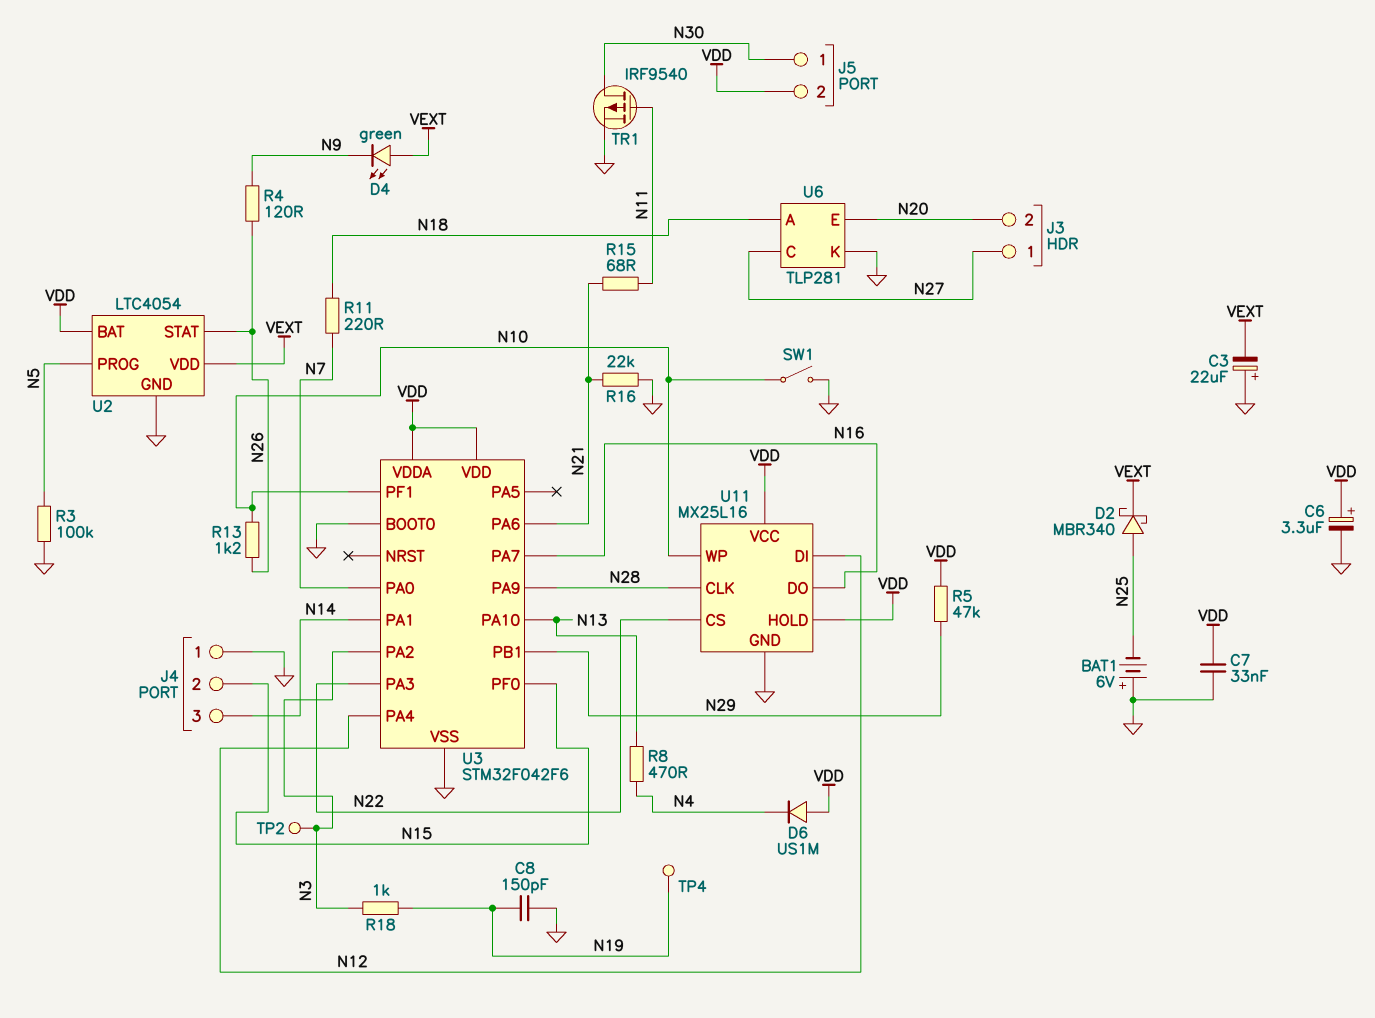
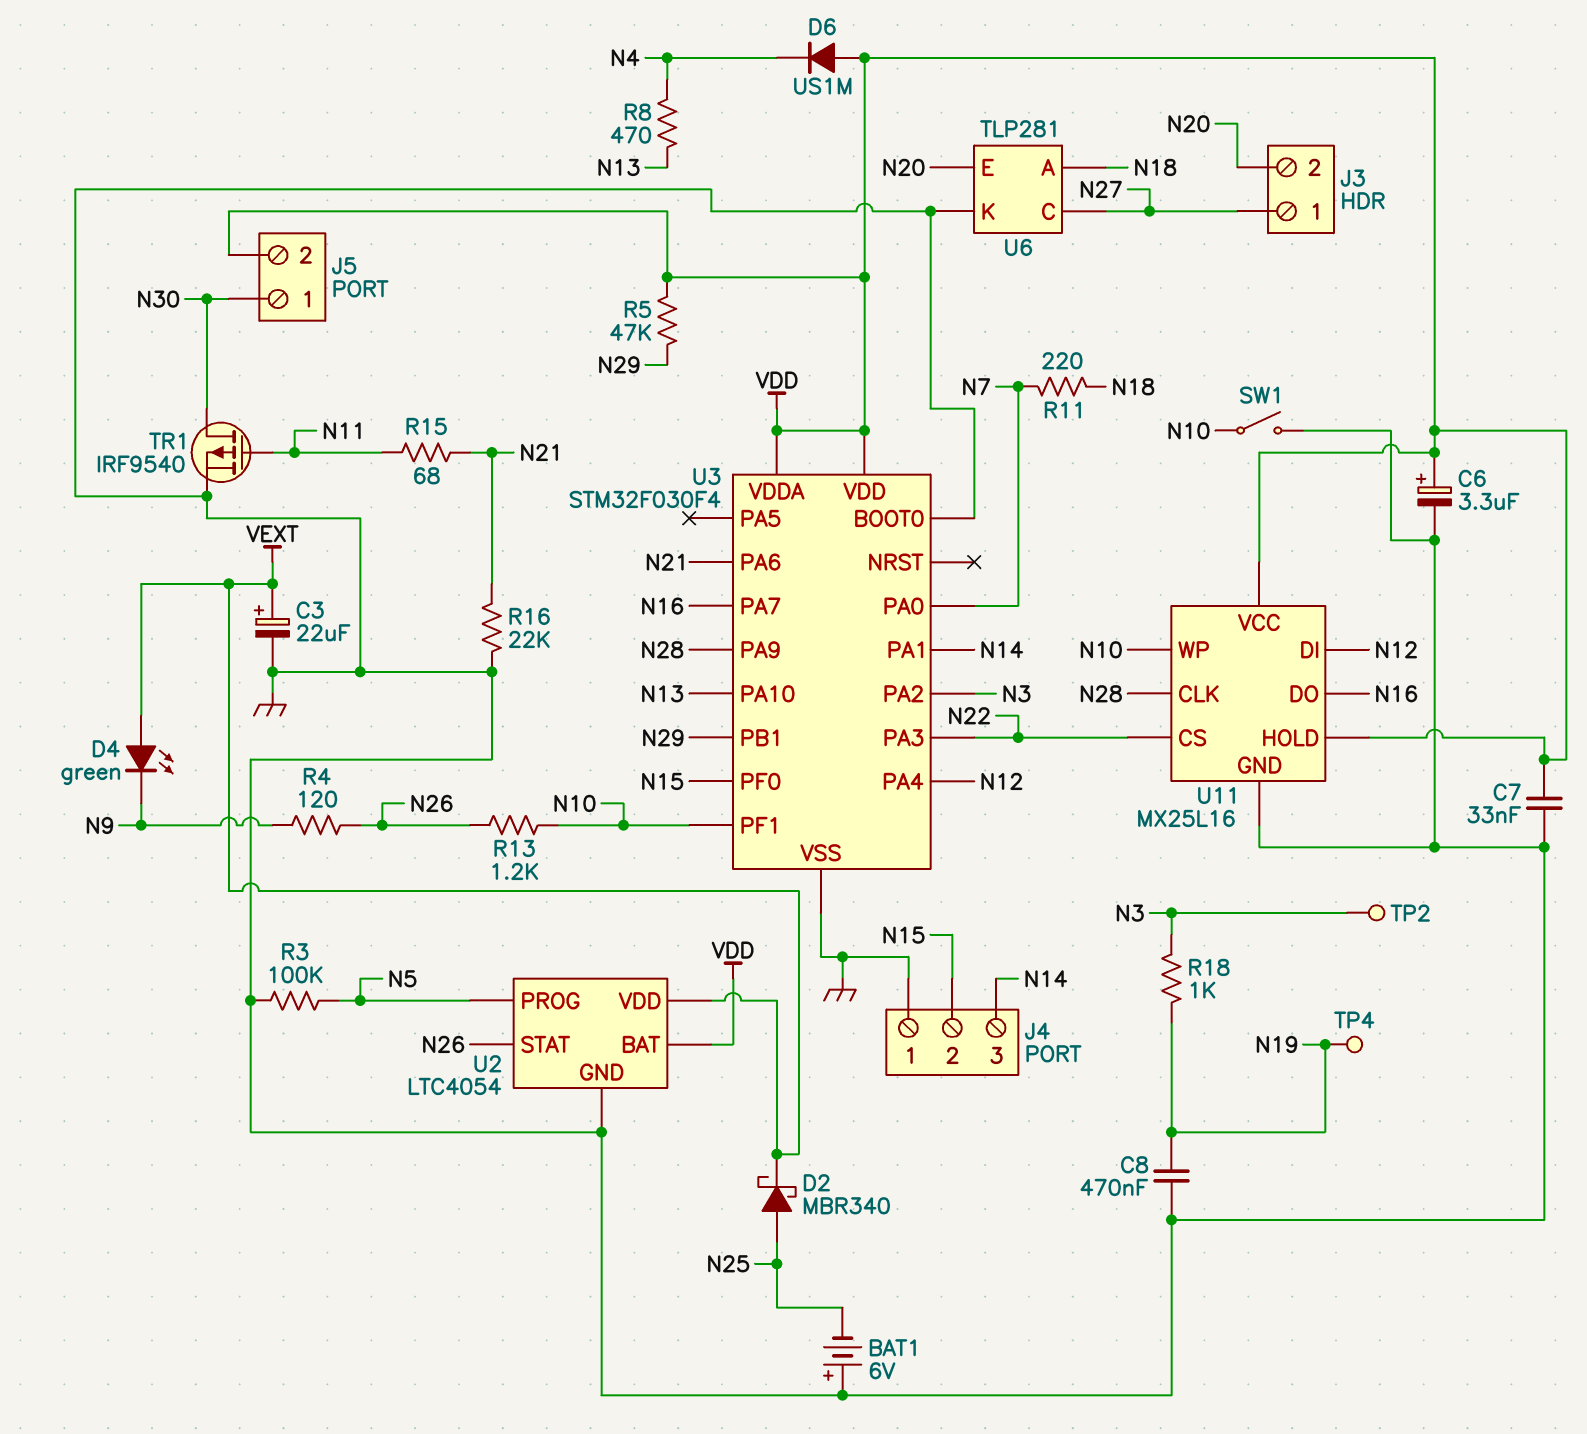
C3: 22uF (plus GND, minus VEXT) -> 22uF (plus VEXT, minus GND)
C8: 150pF (GND, N19) -> 470nF (GND, N19)
U3: STM32F042F6 -> STM32F030F4

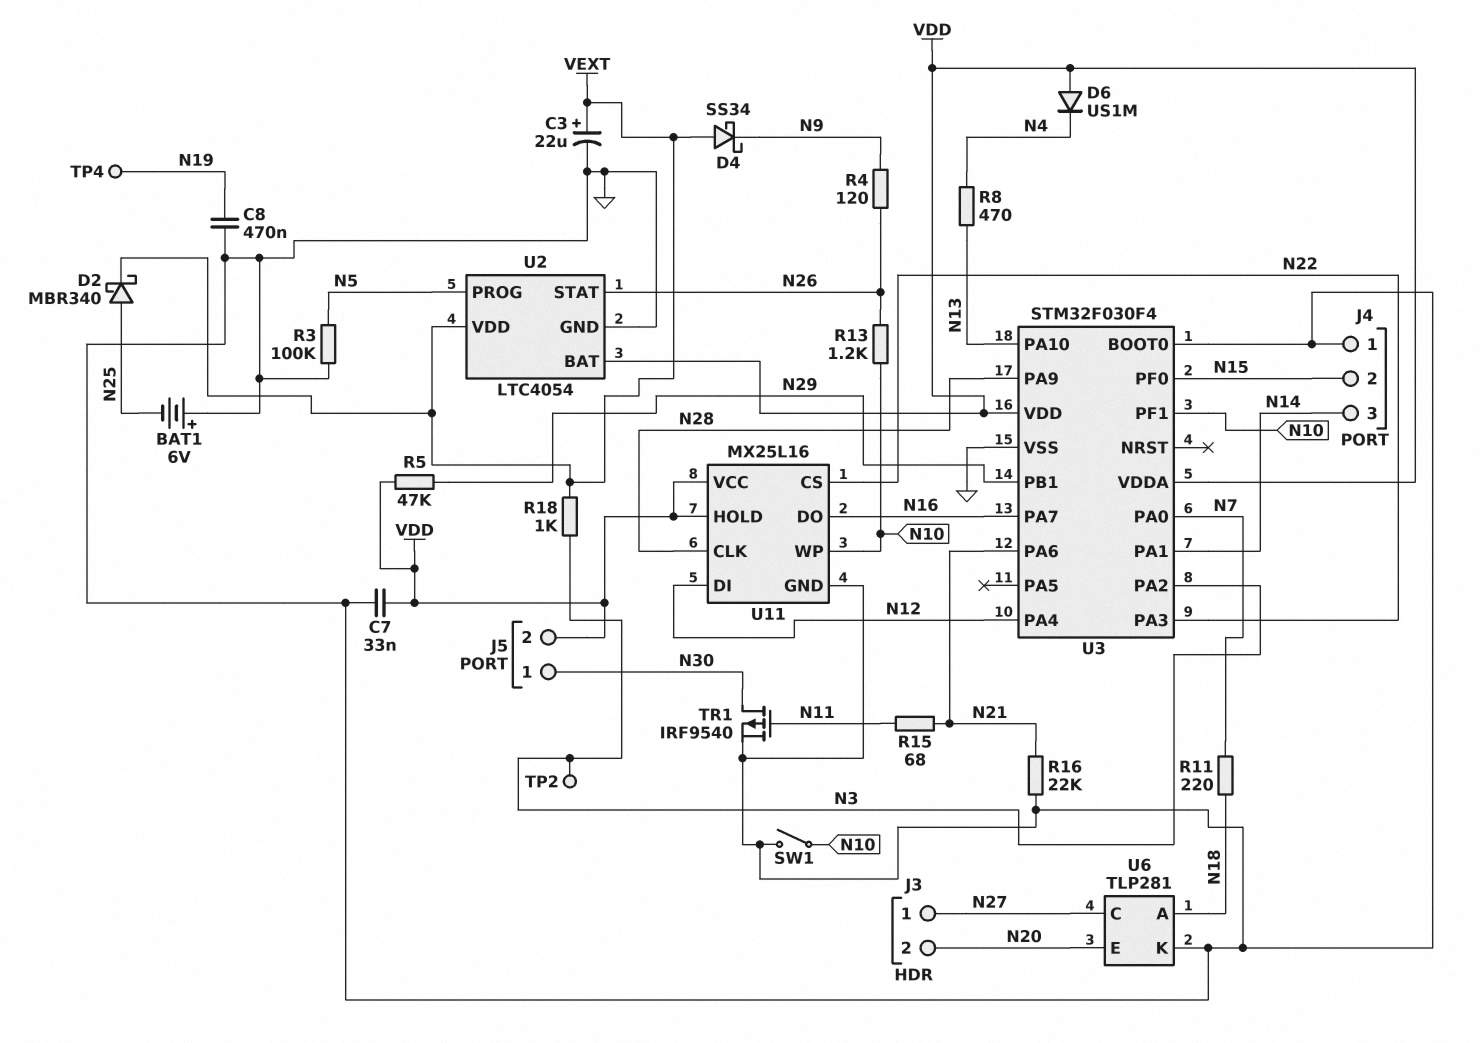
C6: 3.3uF (plus VDD, minus GND) -> none
D4: LED green (A VEXT, K N9) -> schottky SS34 (A VEXT, K N9)
R18: 1k (N3, N19) -> 1k (N3, VEXT)

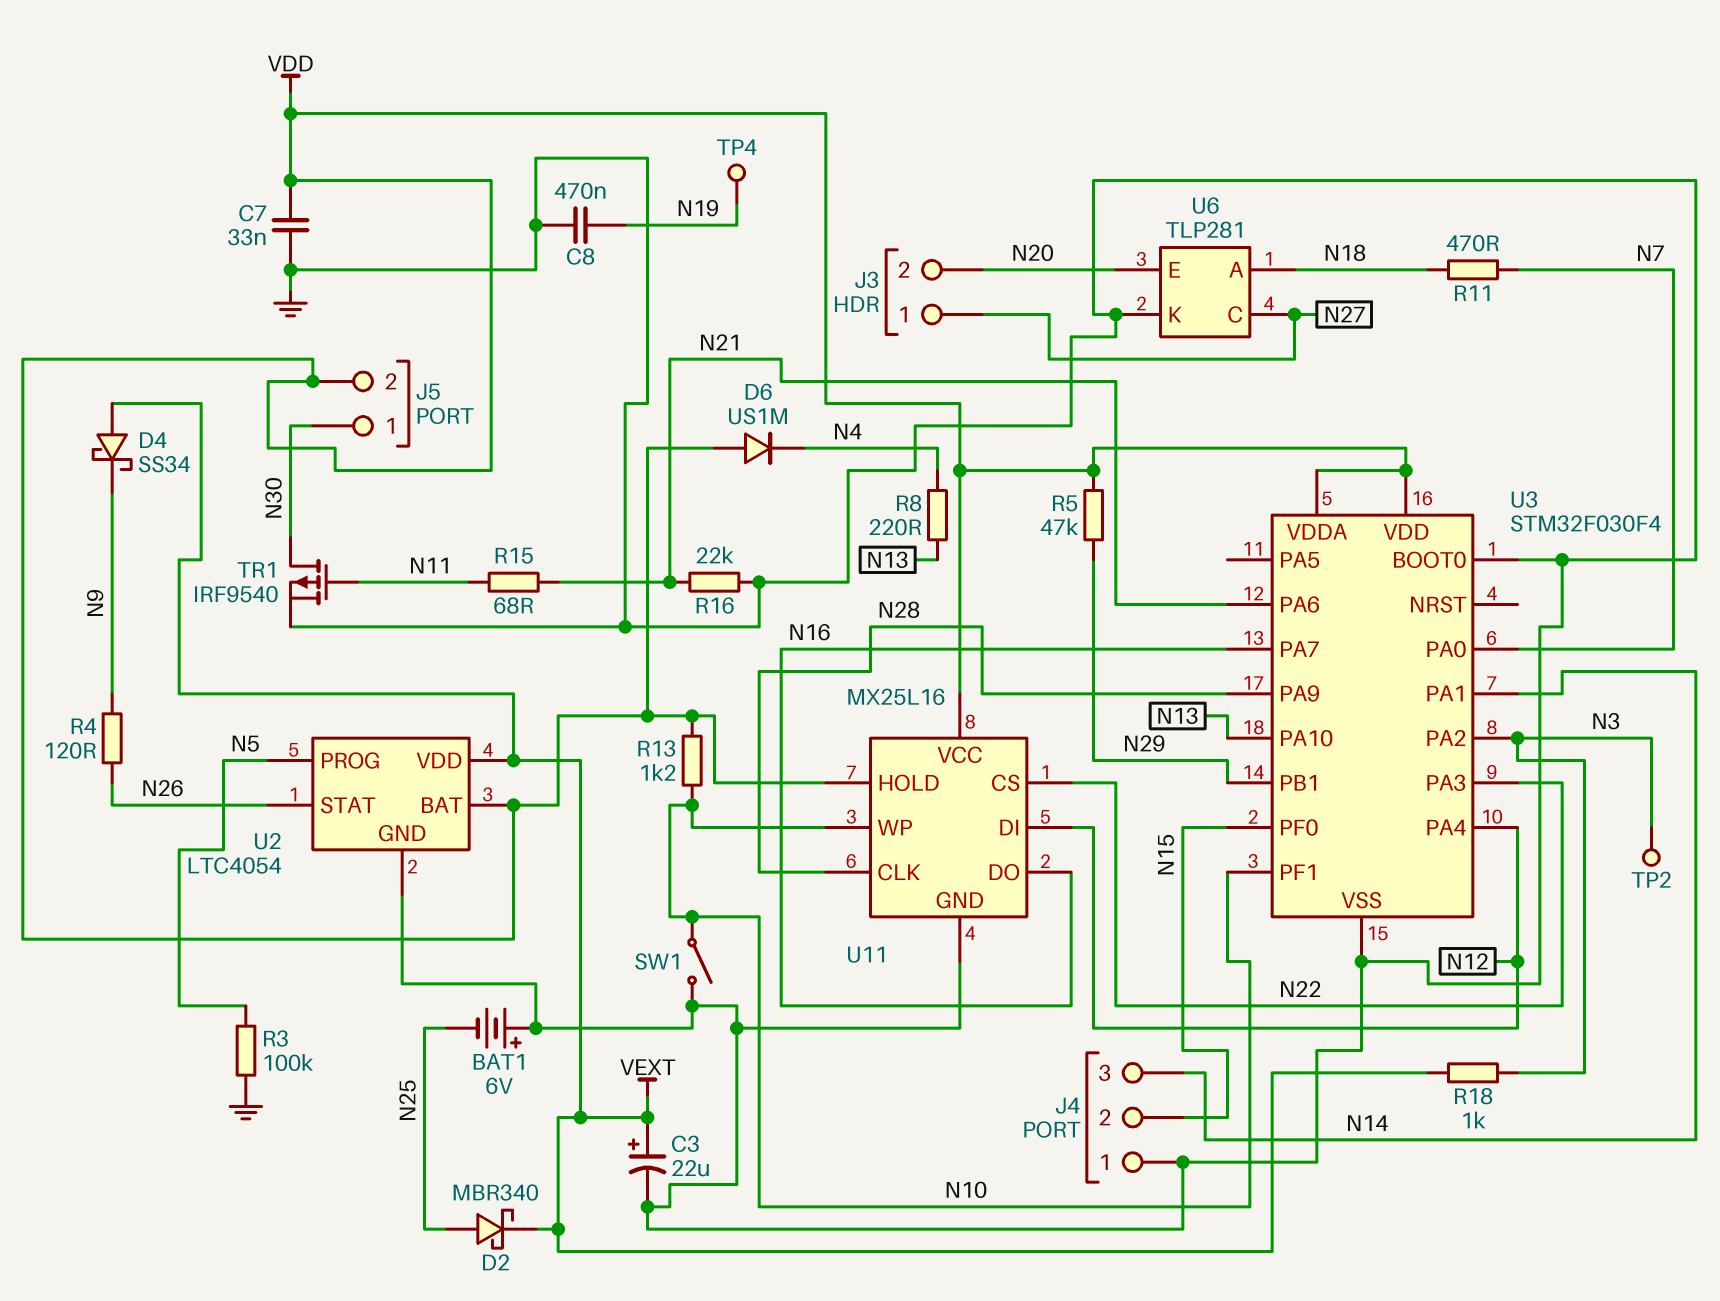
R8: 470 (N4, N13) -> 220 (N4, N13)
R11: 220 (N7, N18) -> 470 (N7, N18)
R13: 1.2k (N10, N26) -> 1.2k (N10, VDD)

